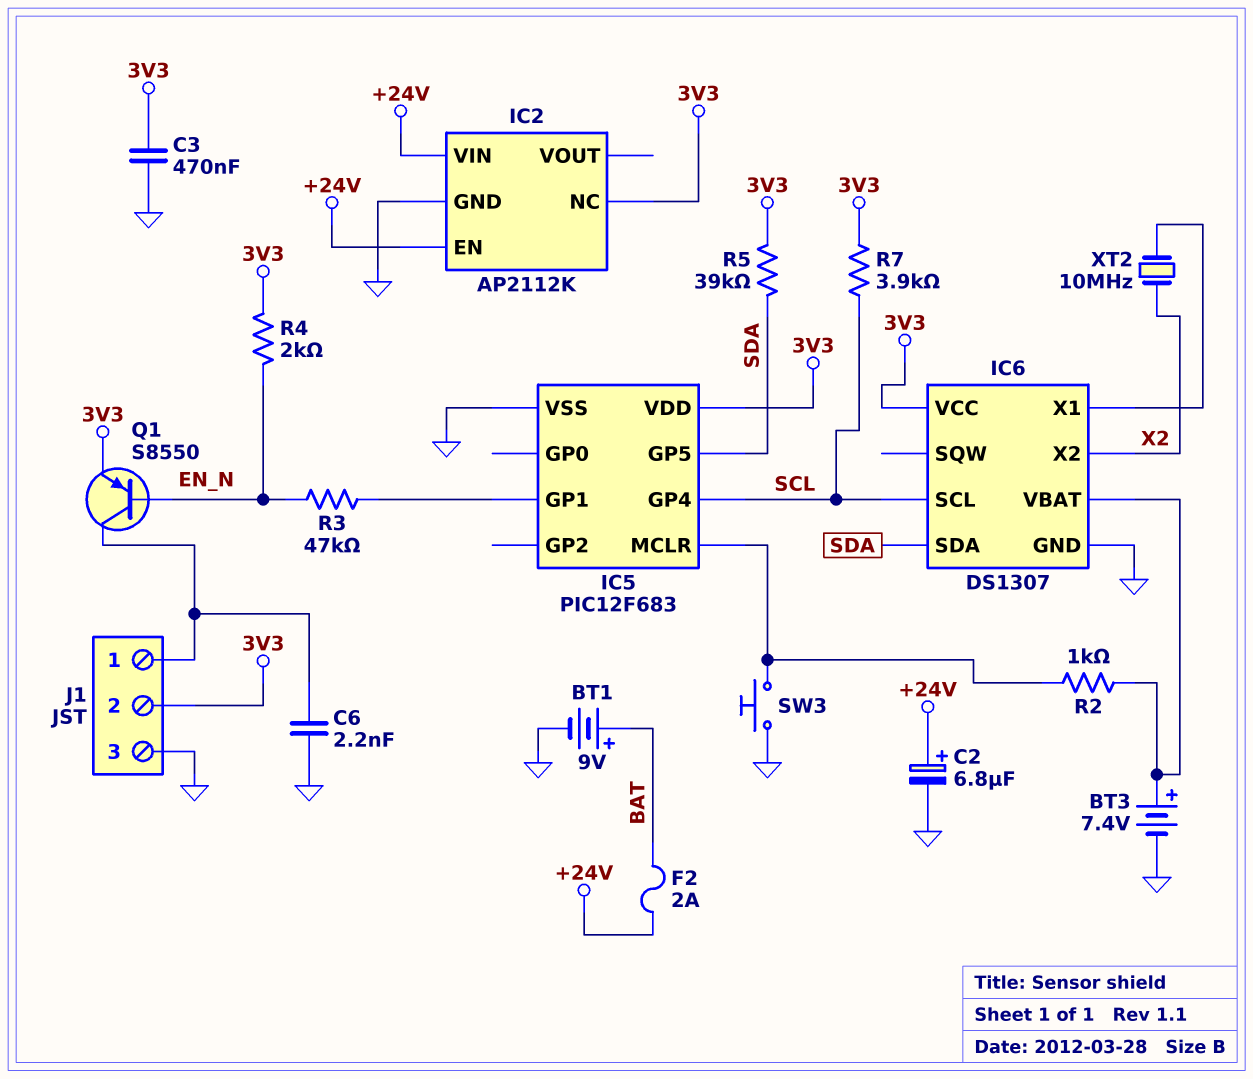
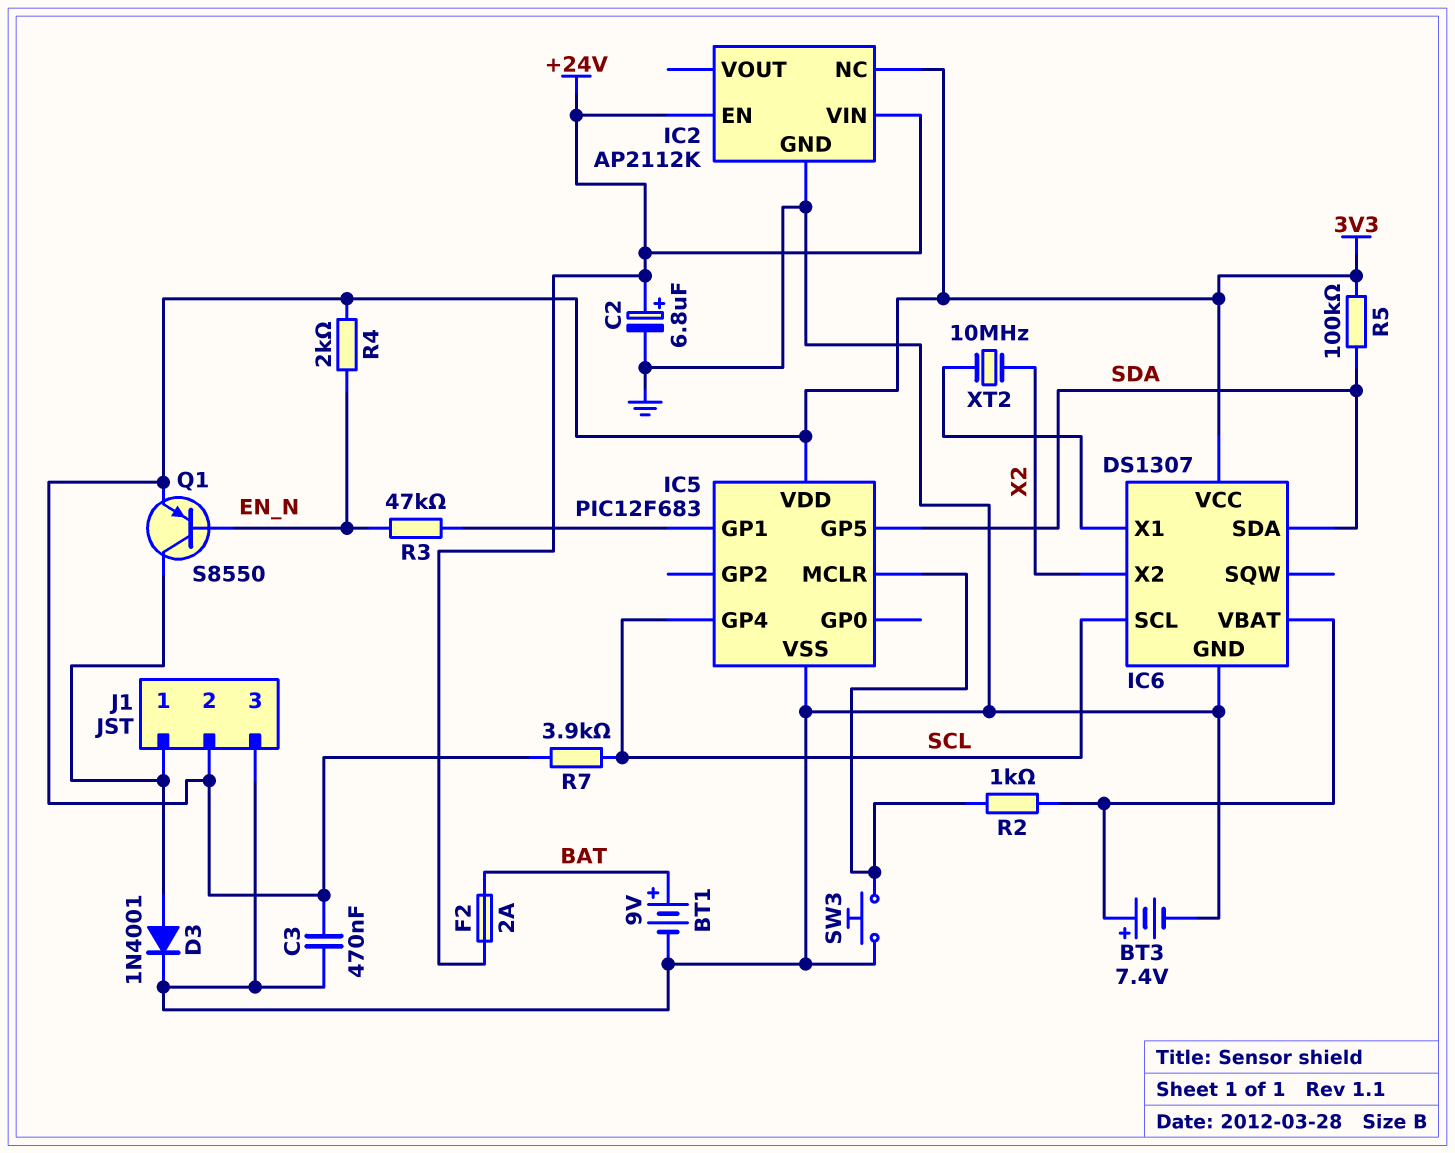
C6: 2.2nF (GND, J1/1) -> none
D3: none -> diode 1N4001 (A J1/1, K GND)
R5: 39k (3V3, SDA) -> 100k (3V3, SDA)

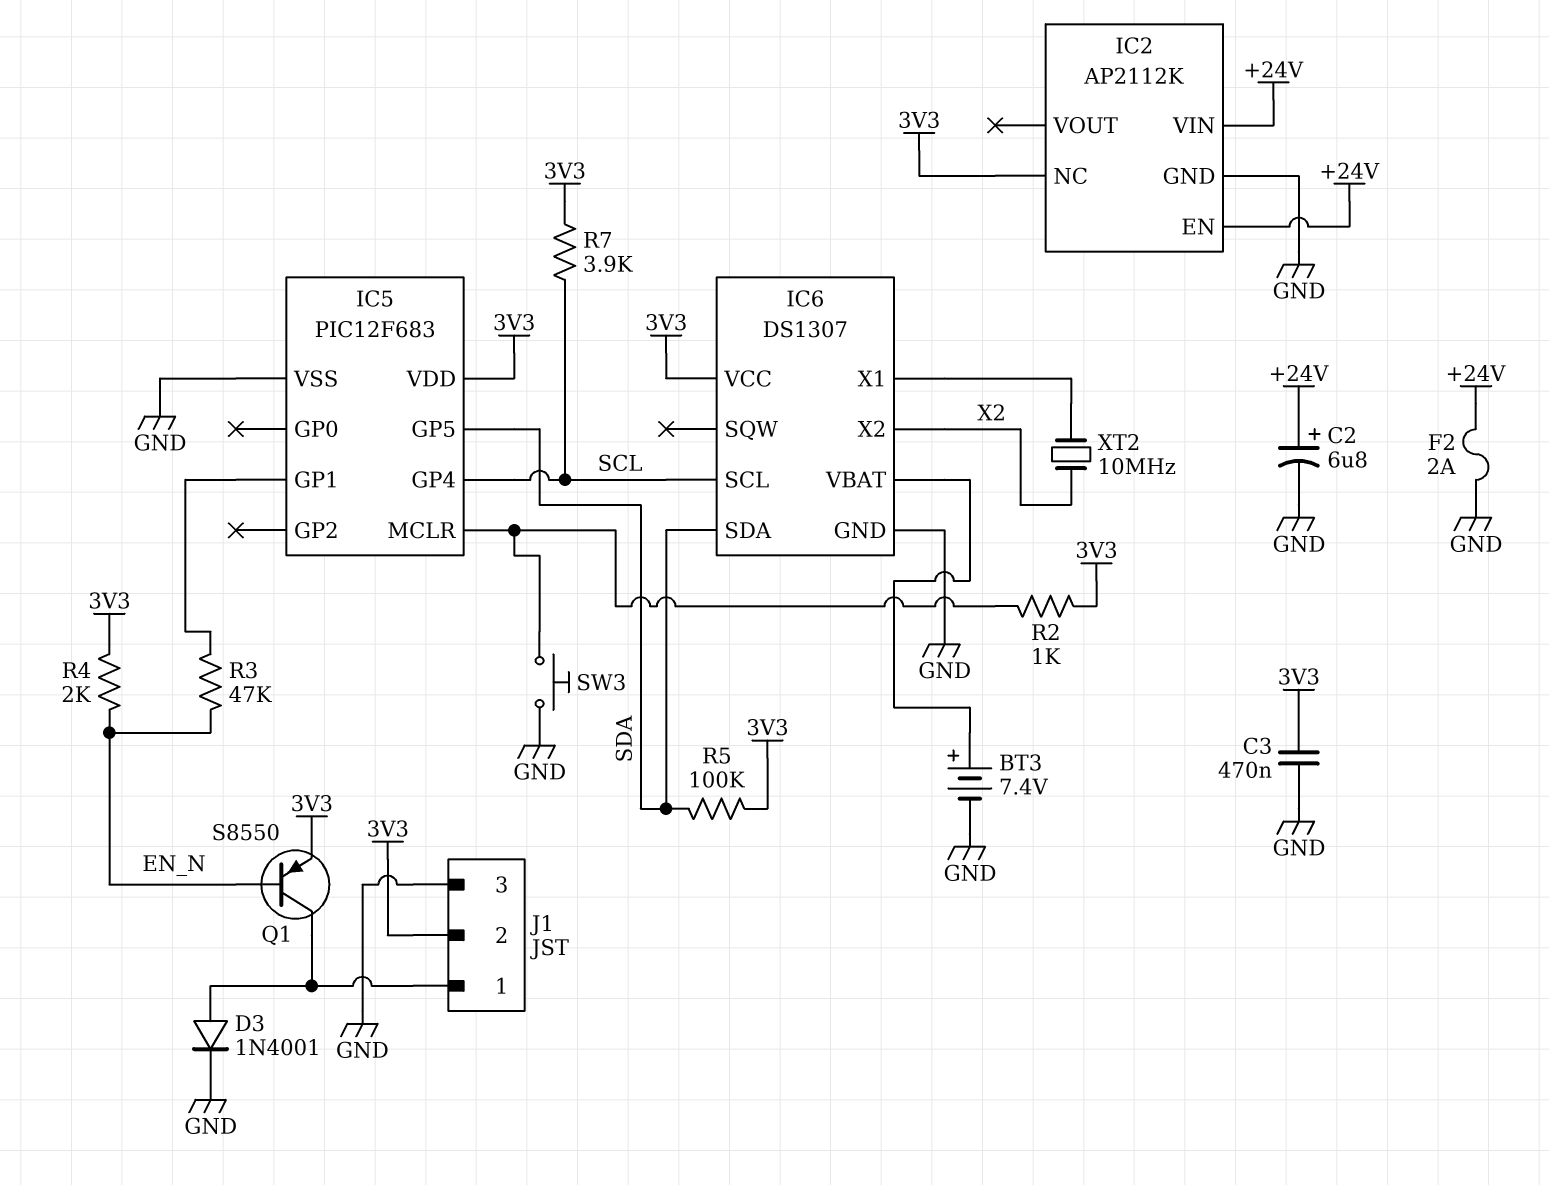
BT1: 9V (plus BAT, minus GND) -> none
F2: 2A (+24V, BAT) -> 2A (+24V, GND)
R2: 1k (IC5/MCLR, IC6/VBAT) -> 1k (3V3, IC5/MCLR)

